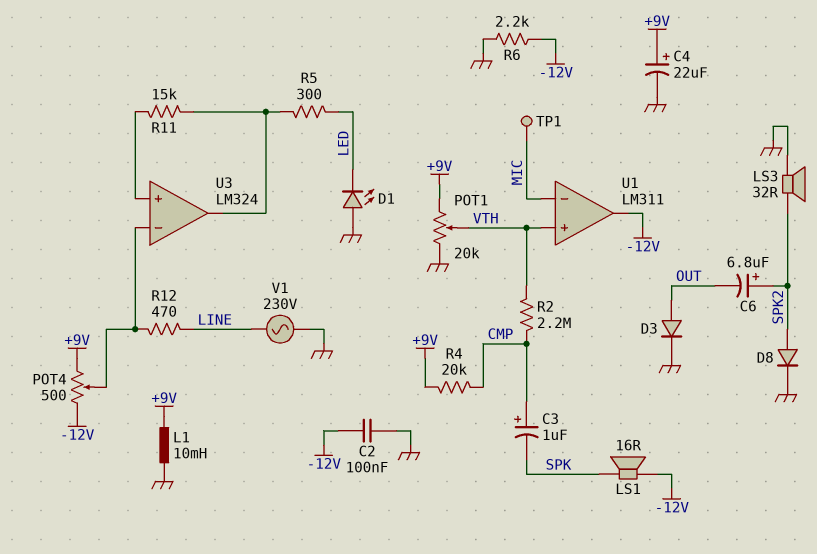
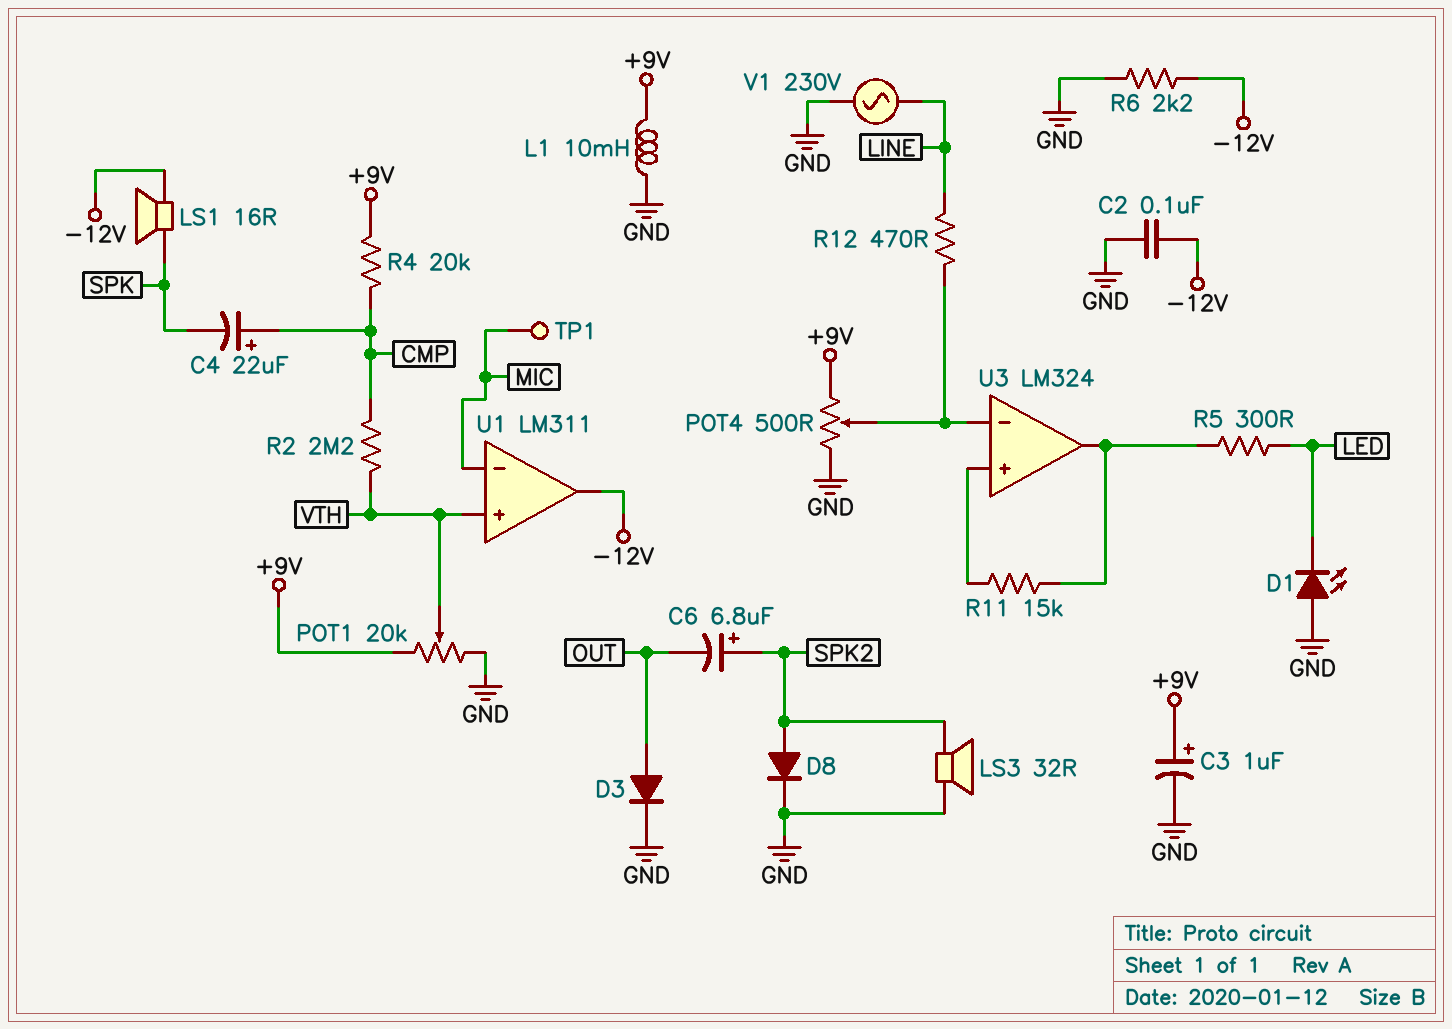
C3: 1uF (plus CMP, minus SPK) -> 1uF (plus +9V, minus GND)
C4: 22uF (plus +9V, minus GND) -> 22uF (plus CMP, minus SPK)
POT4: 500 (+9V, -12V, wiper U3/in-) -> 500 (+9V, GND, wiper U3/in-)

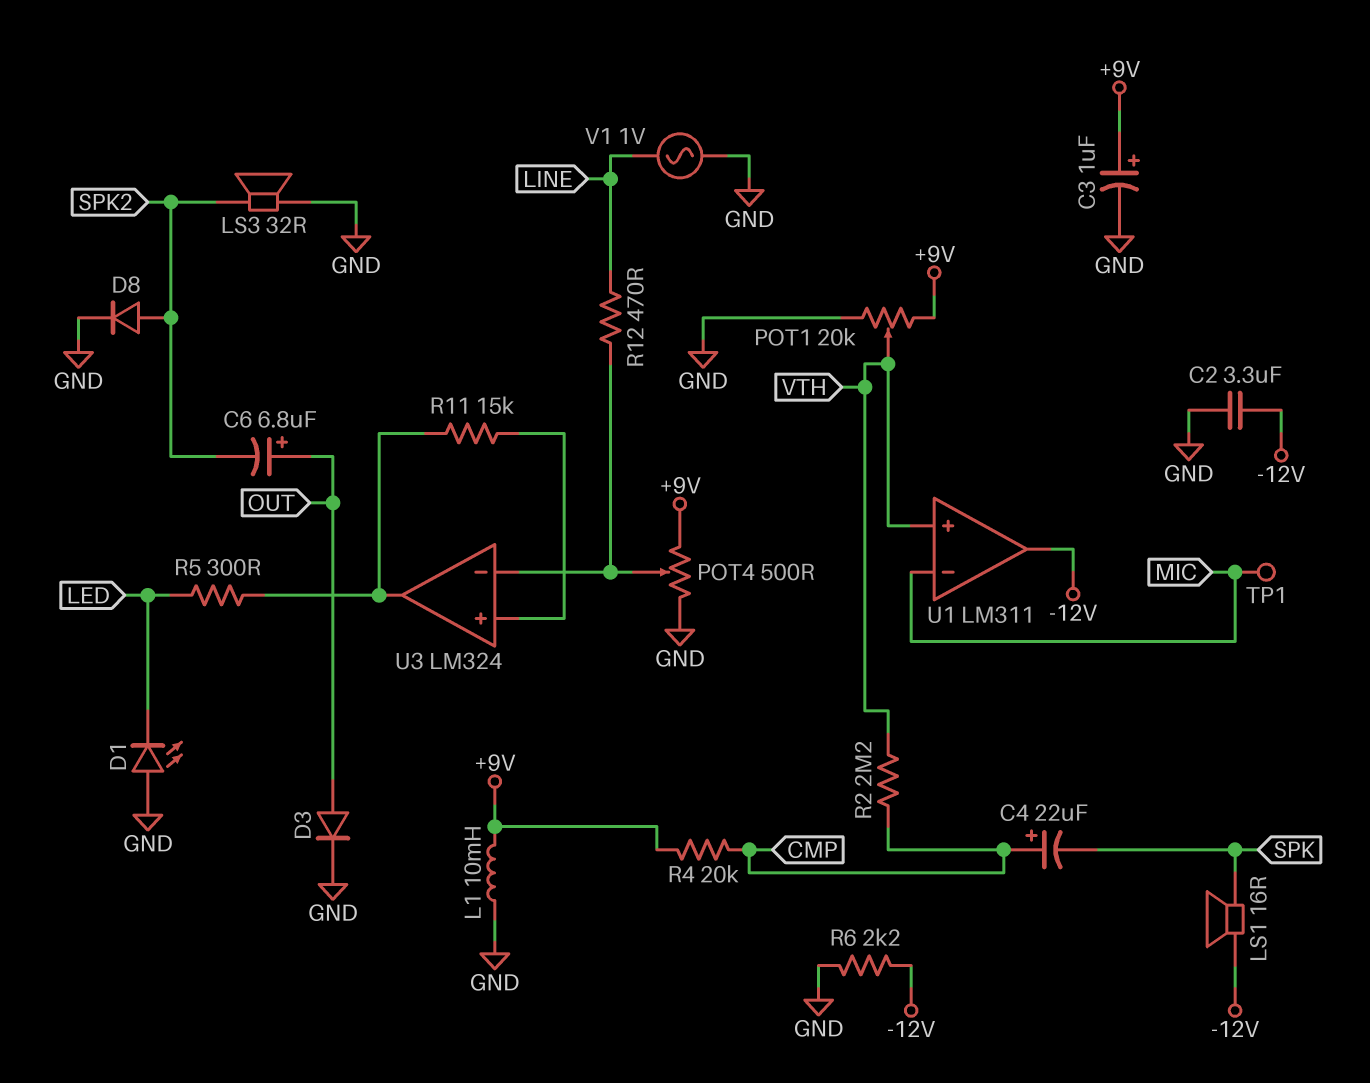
C2: 100nF (-12V, GND) -> 3.3uF (-12V, GND)
C6: 6.8uF (plus SPK2, minus OUT) -> 6.8uF (plus OUT, minus SPK2)
V1: AC 230V (GND, LINE) -> AC 1V (GND, LINE)

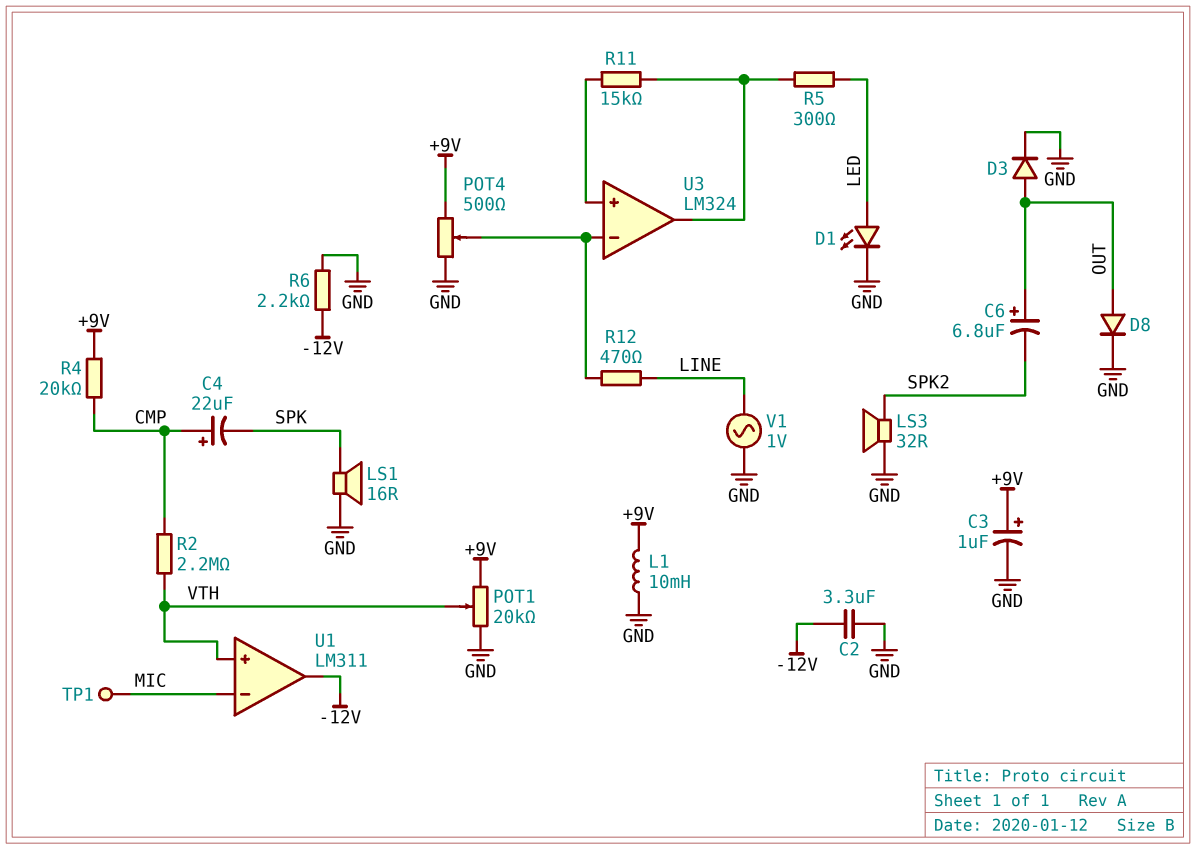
D1: LED (A GND, K LED) -> LED (A LED, K GND)
D8: diode (A SPK2, K GND) -> diode (A OUT, K GND)
LS1: speaker 16R (-12V, SPK) -> speaker 16R (GND, SPK)

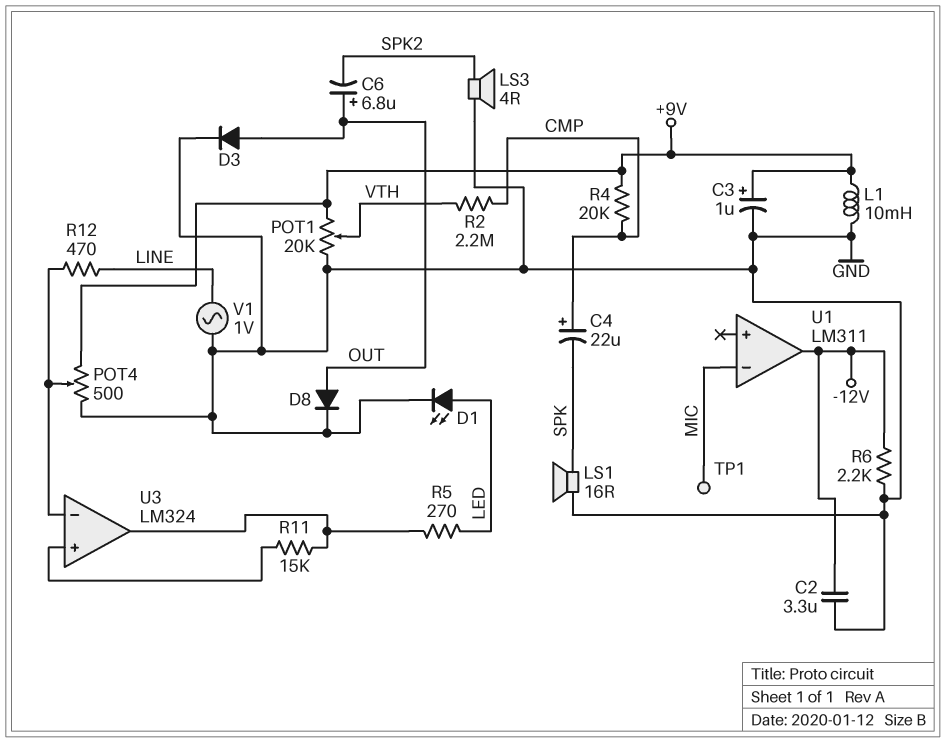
LS3: speaker 32R (GND, SPK2) -> speaker 4R (GND, SPK2)
R5: 300 (LED, U3/out) -> 270 (LED, U3/out)
U1 pin in+: VTH -> none

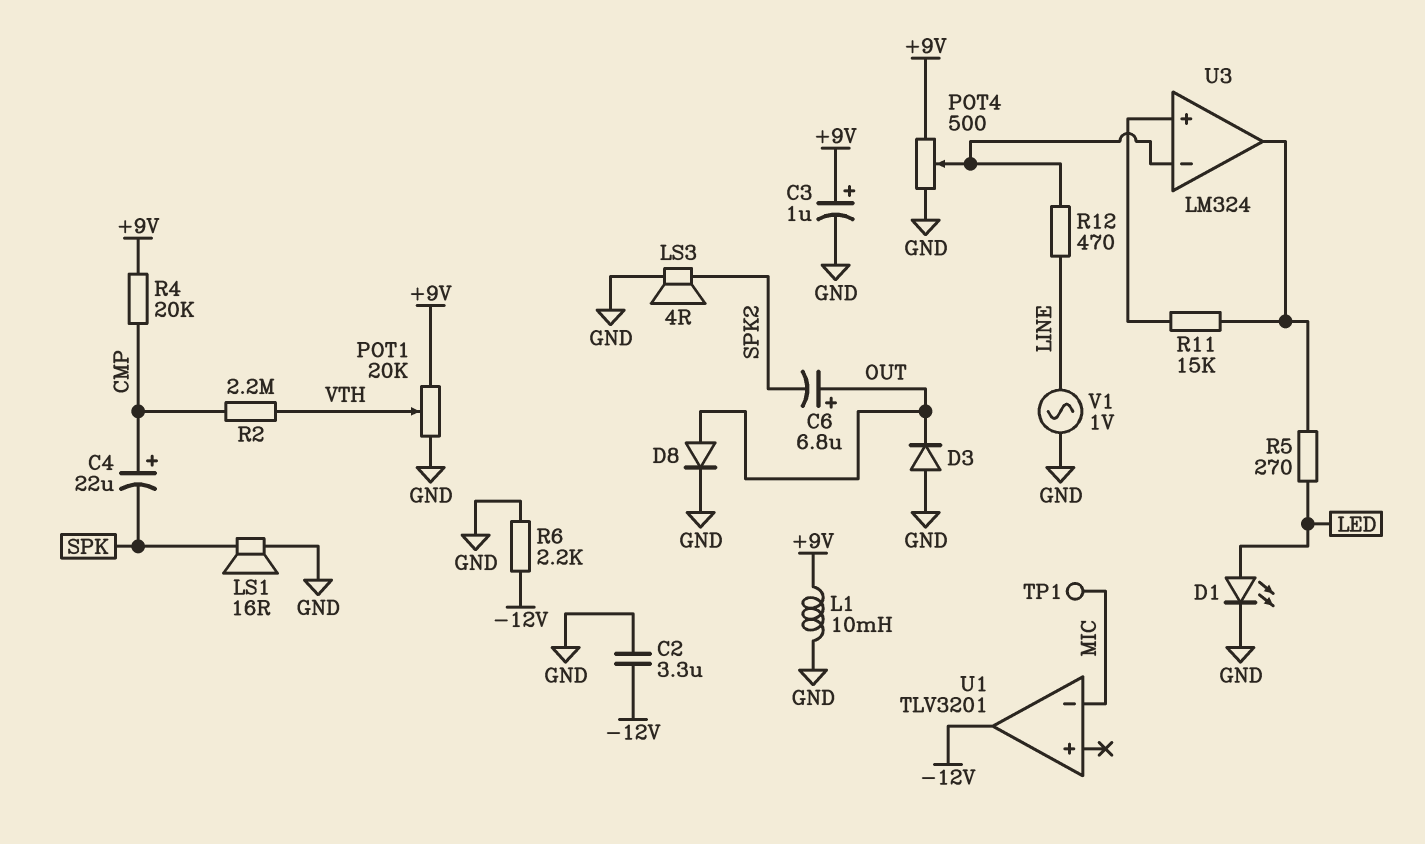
D3: diode (A OUT, K GND) -> diode (A GND, K OUT)
U1: LM311 -> TLV3201

